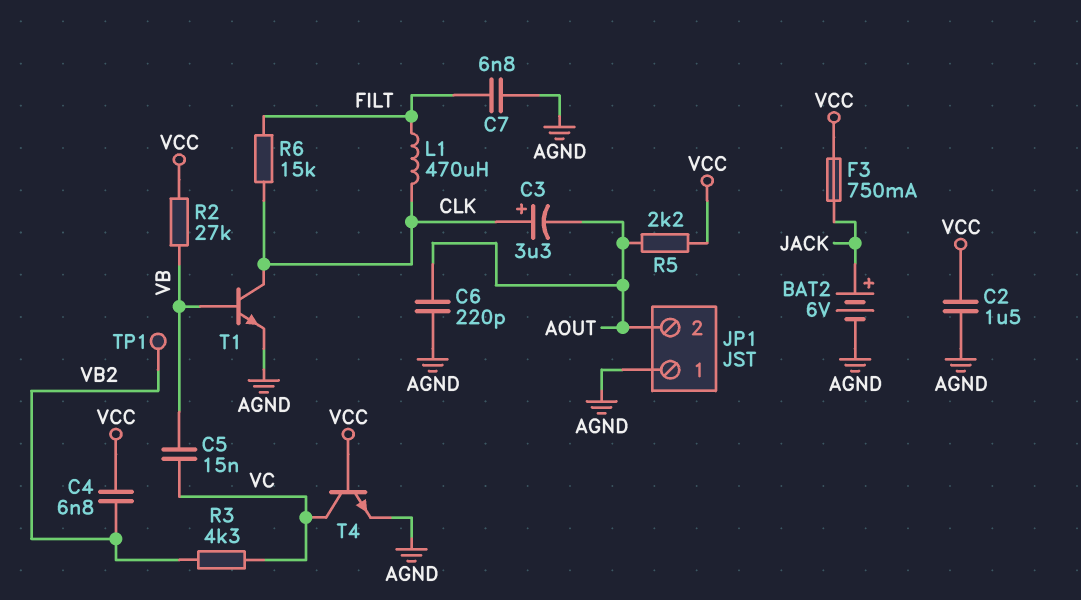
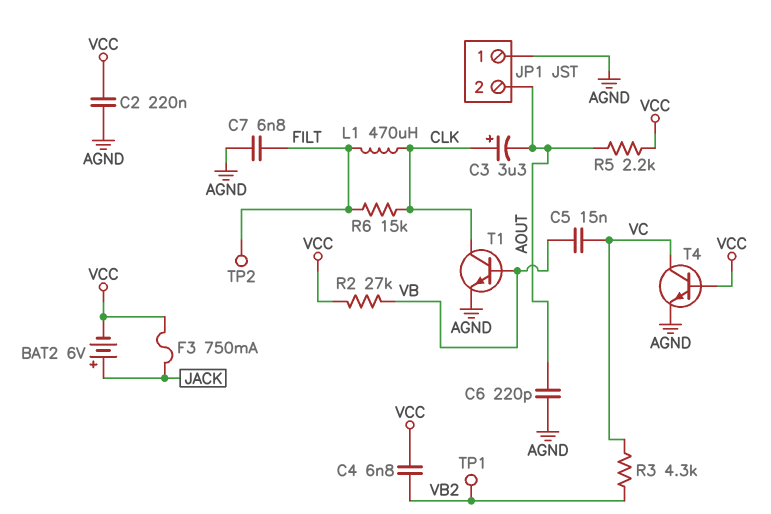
BAT2: 6V (plus JACK, minus AGND) -> 6V (plus JACK, minus VCC)
C2: 1.5uF (AGND, VCC) -> 220nF (AGND, VCC)
TP2: none -> test point (FILT)

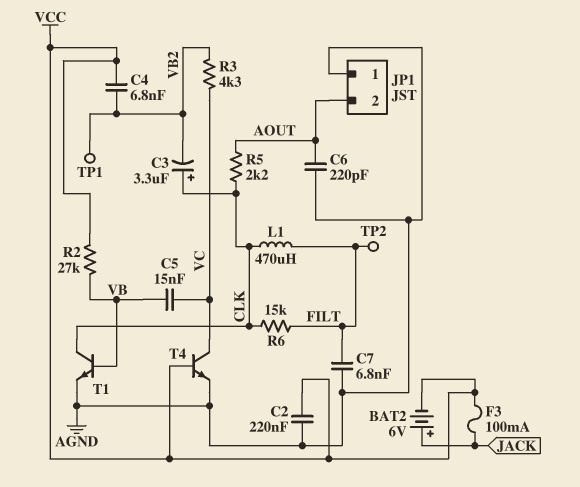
C3: 3.3uF (plus CLK, minus AOUT) -> 3.3uF (plus CLK, minus VB2)
F3: 750mA (JACK, VCC) -> 100mA (JACK, VCC)
R5: 2.2k (AOUT, VCC) -> 2.2k (AOUT, CLK)

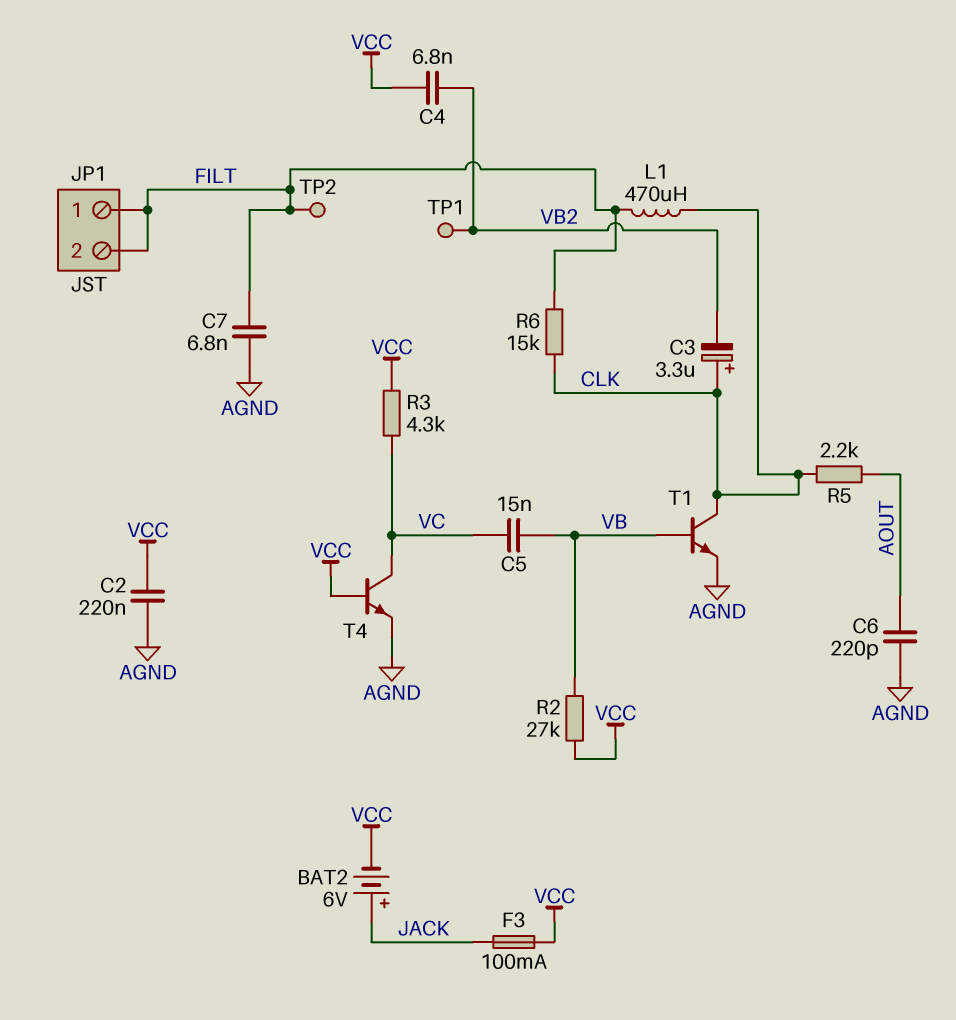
JP1 pin 1: AGND -> FILT
JP1 pin 2: AOUT -> FILT
R3: 4.3k (VB2, VC) -> 4.3k (VC, VCC)

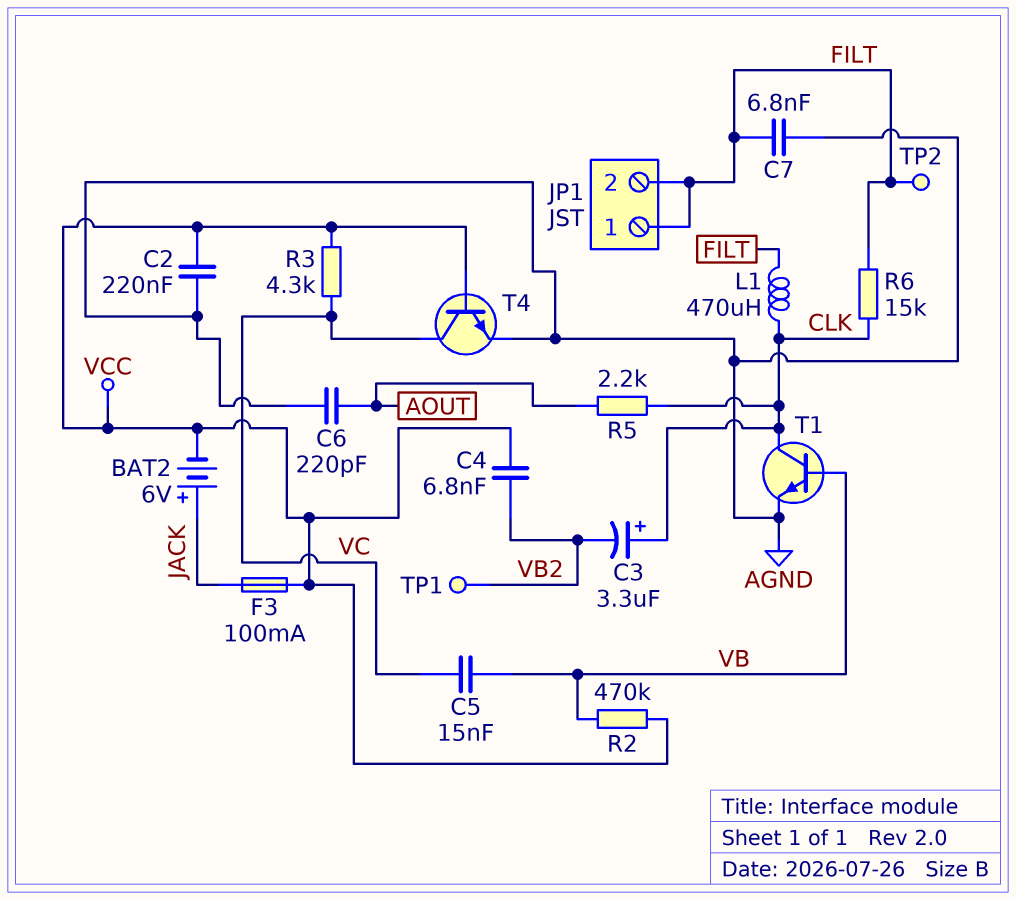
R2: 27k (VB, VCC) -> 470k (VB, VCC)

